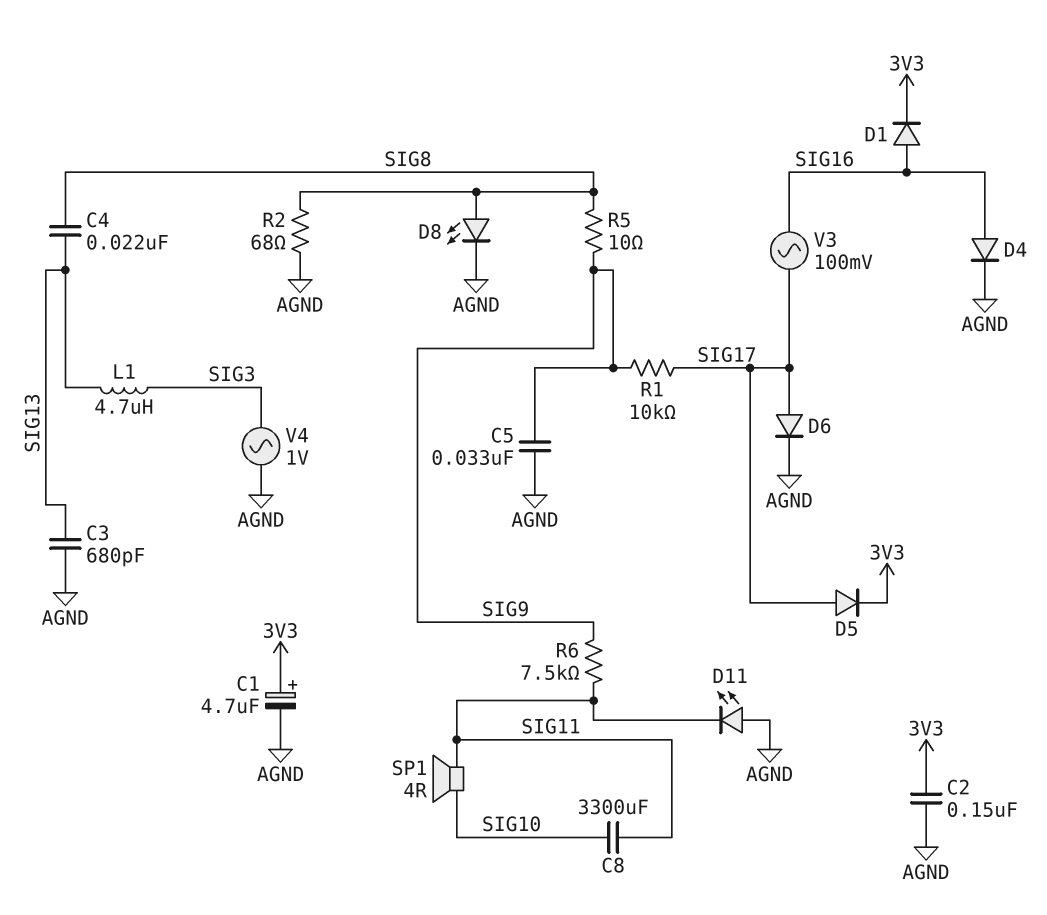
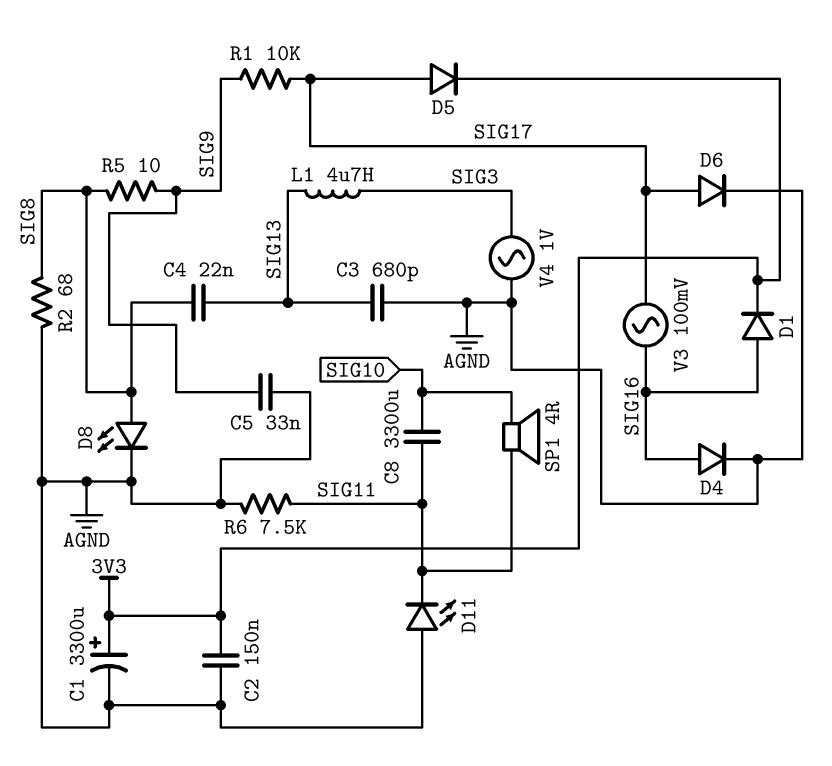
C1: 4.7uF (plus 3V3, minus AGND) -> 3300uF (plus 3V3, minus AGND)
R6: 7.5k (SIG9, SIG11) -> 7.5k (AGND, SIG11)

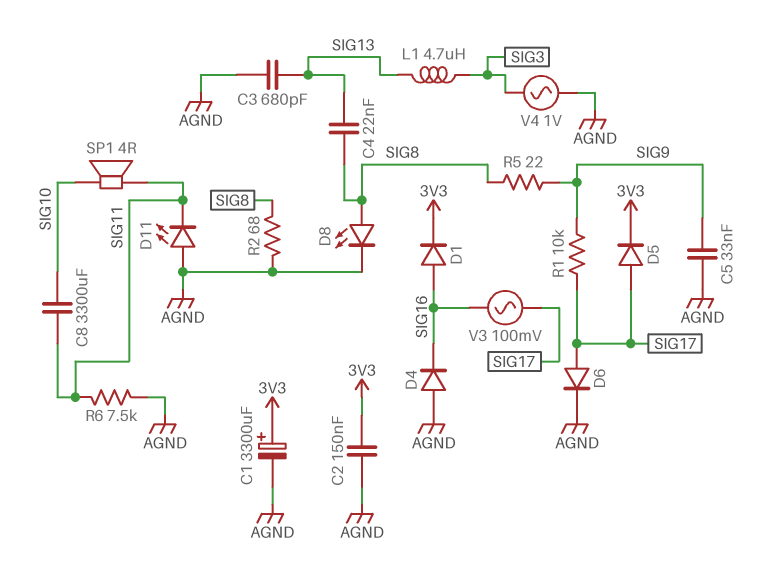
D4: diode (A SIG16, K AGND) -> diode (A AGND, K SIG16)
R5: 10 (SIG8, SIG9) -> 22 (SIG8, SIG9)

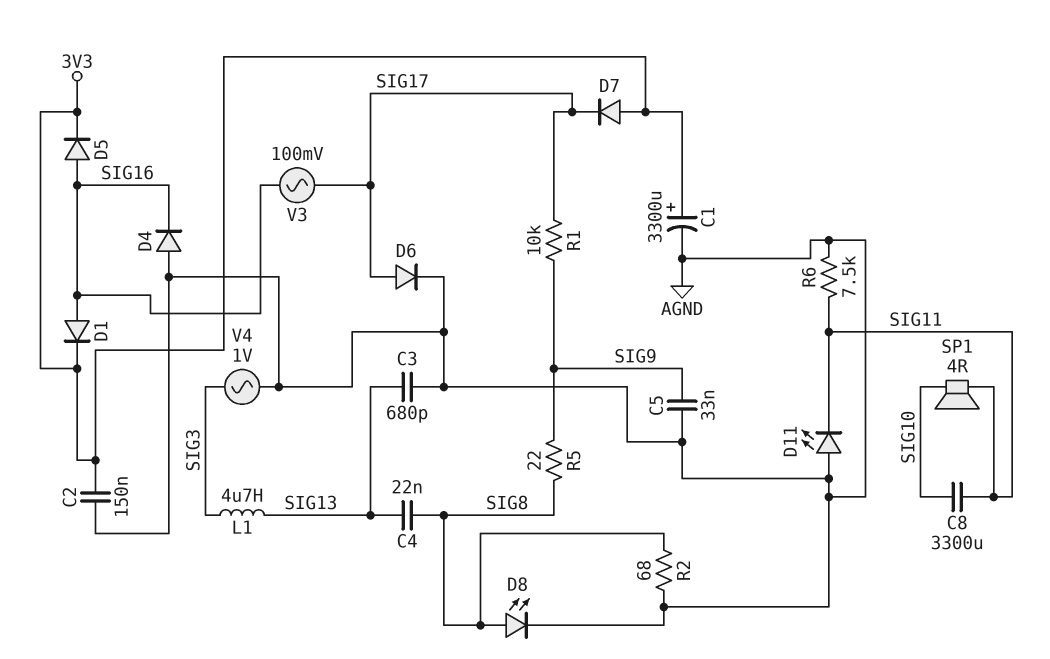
D5: diode (A SIG17, K 3V3) -> diode (A SIG16, K 3V3)
D7: none -> diode (A 3V3, K SIG17)

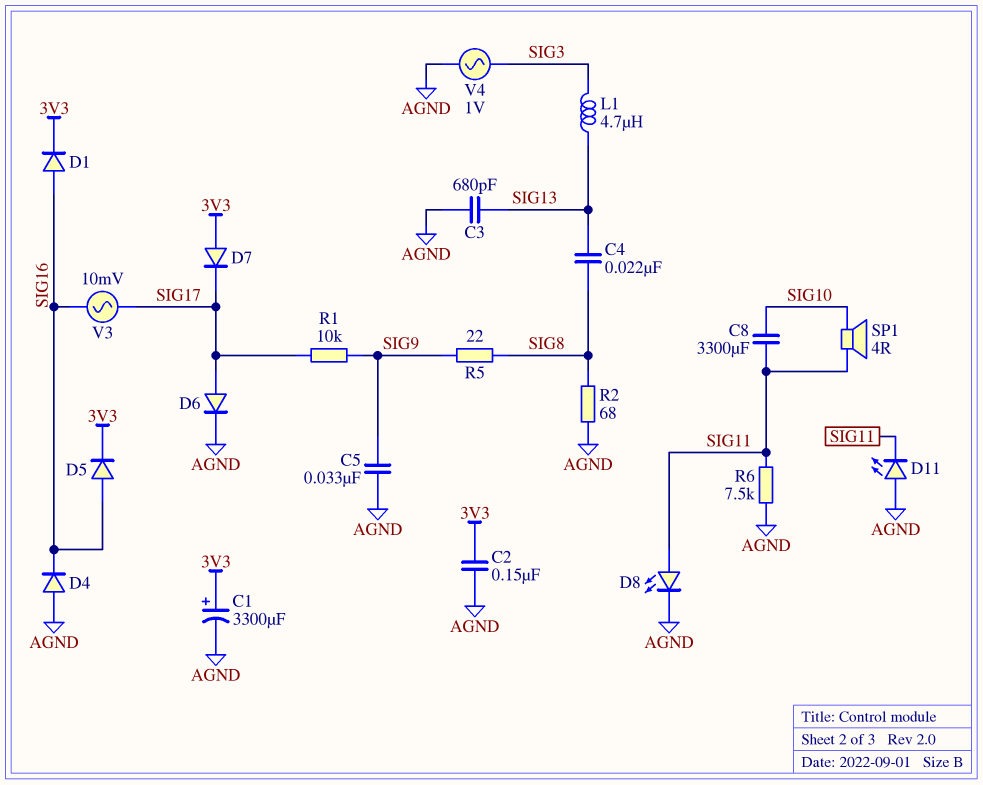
D8: LED (A SIG8, K AGND) -> LED (A SIG11, K AGND)
V3: AC 100mV (SIG16, SIG17) -> AC 10mV (SIG16, SIG17)

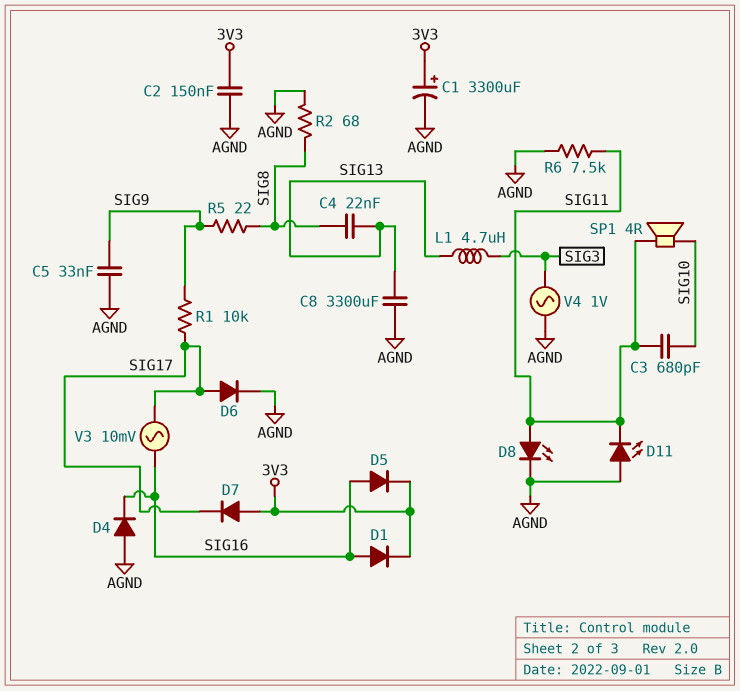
C3: 680pF (AGND, SIG13) -> 680pF (SIG10, SIG11)
C8: 3300uF (SIG10, SIG11) -> 3300uF (AGND, SIG13)

